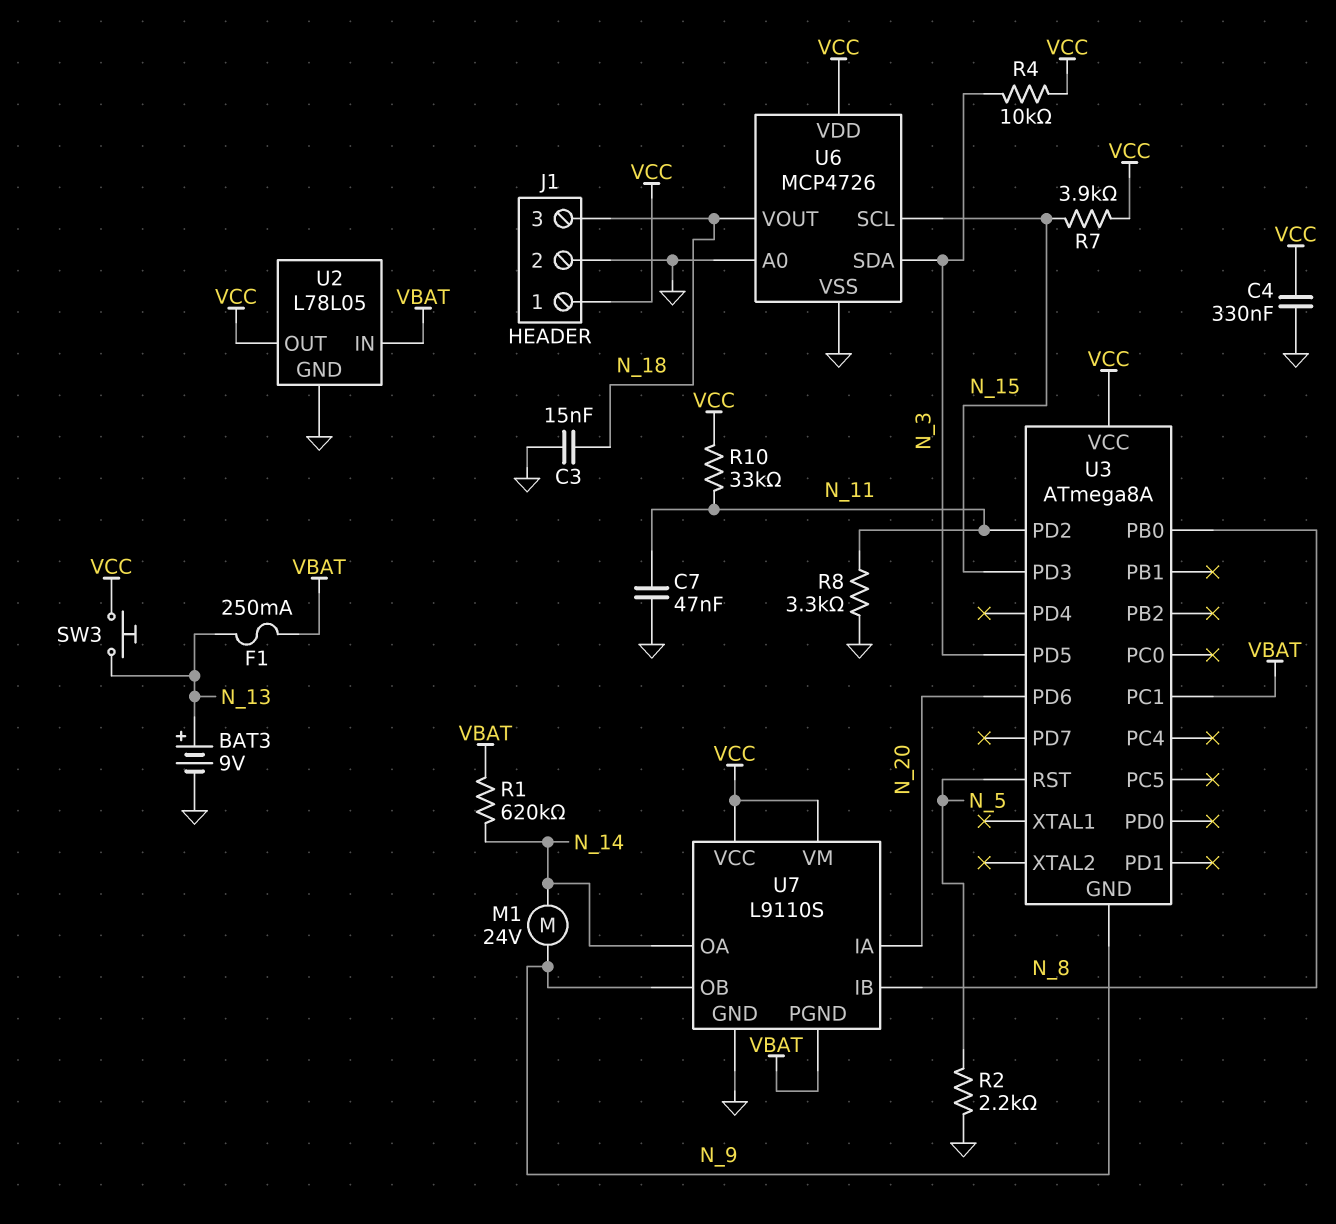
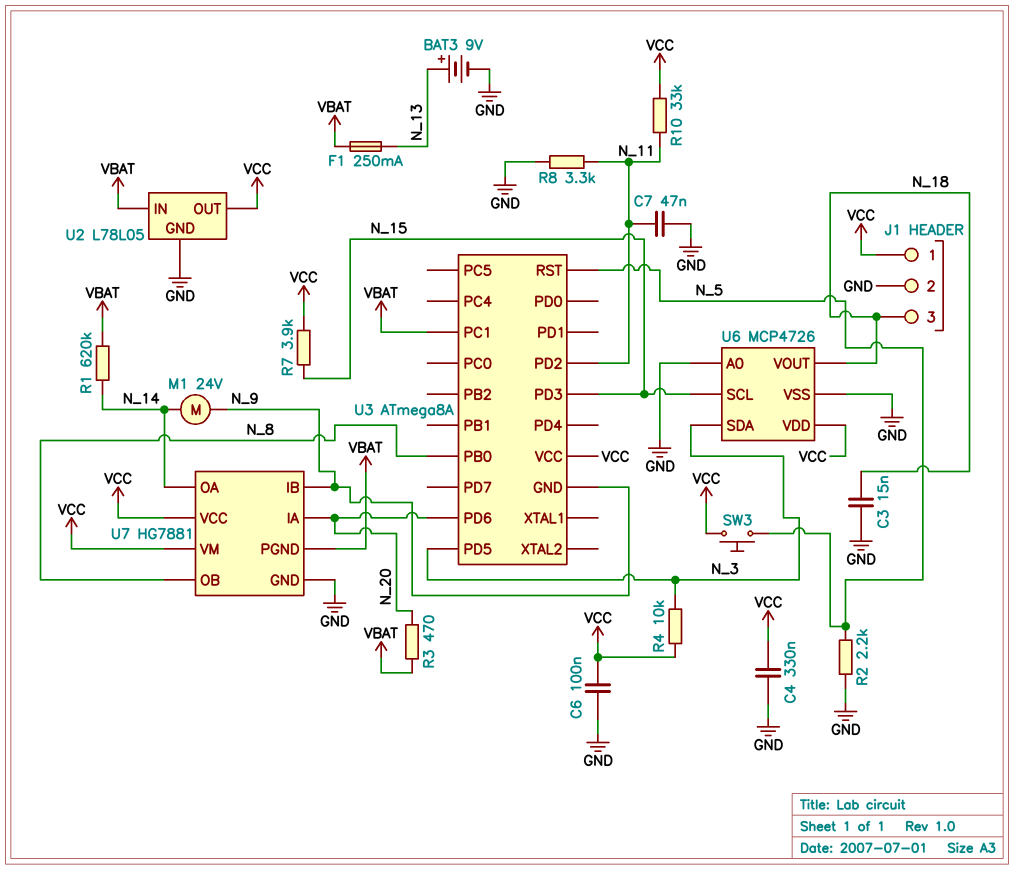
C6: none -> 100nF (GND, VCC)
R3: none -> 470 (N_20, VBAT)
SW3: button (N_13, VCC) -> button (N_5, VCC)
U7: L9110S -> HG7881
U7 pin IB: N_8 -> N_9
U7 pin OB: N_9 -> N_8

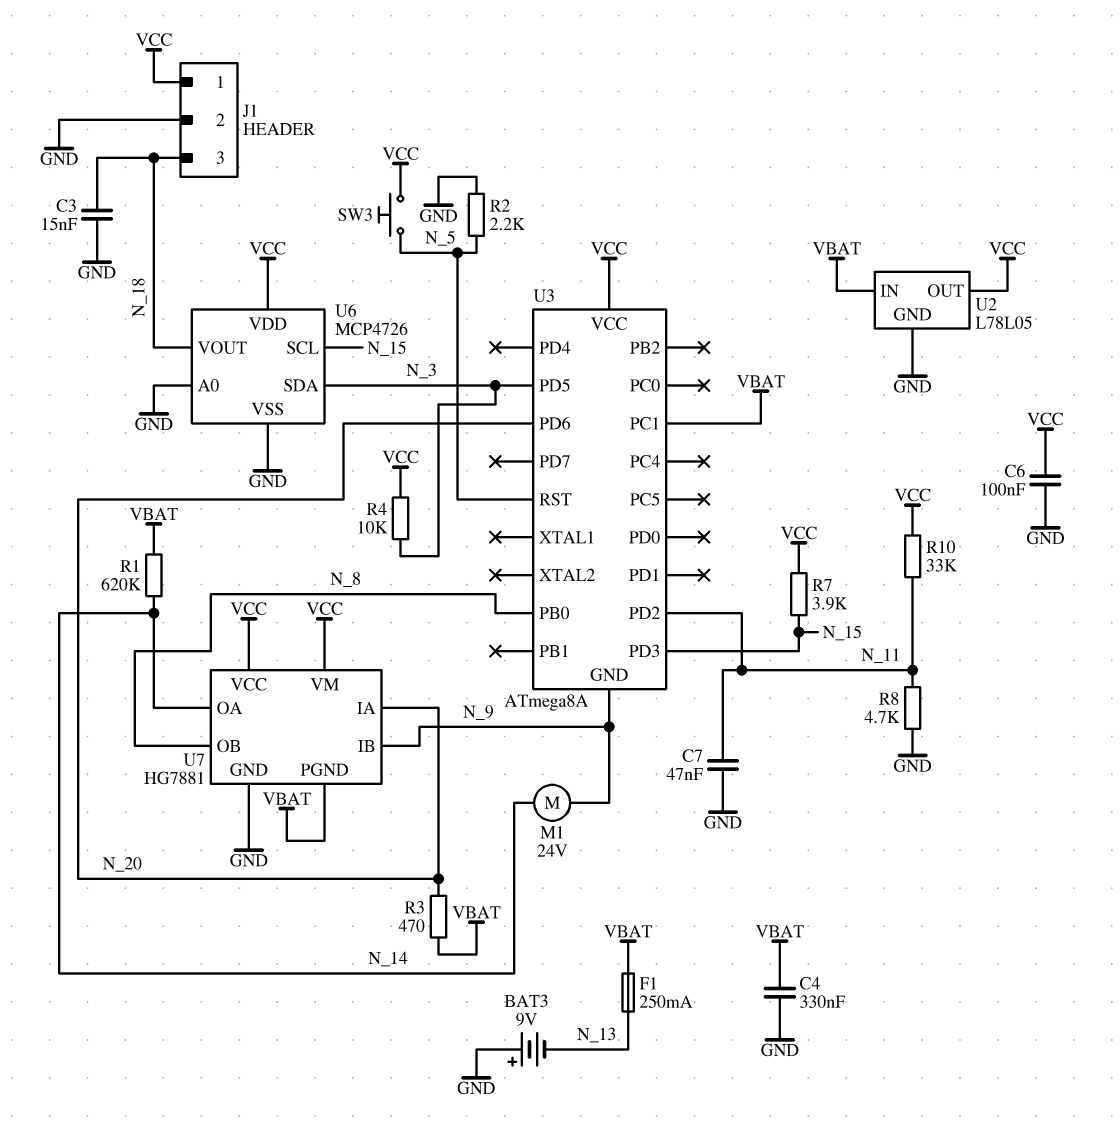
BAT3: 9V (plus N_13, minus GND) -> 9V (plus GND, minus N_13)
C4: 330nF (GND, VCC) -> 330nF (GND, VBAT)
R8: 3.3k (GND, N_11) -> 4.7k (GND, N_11)

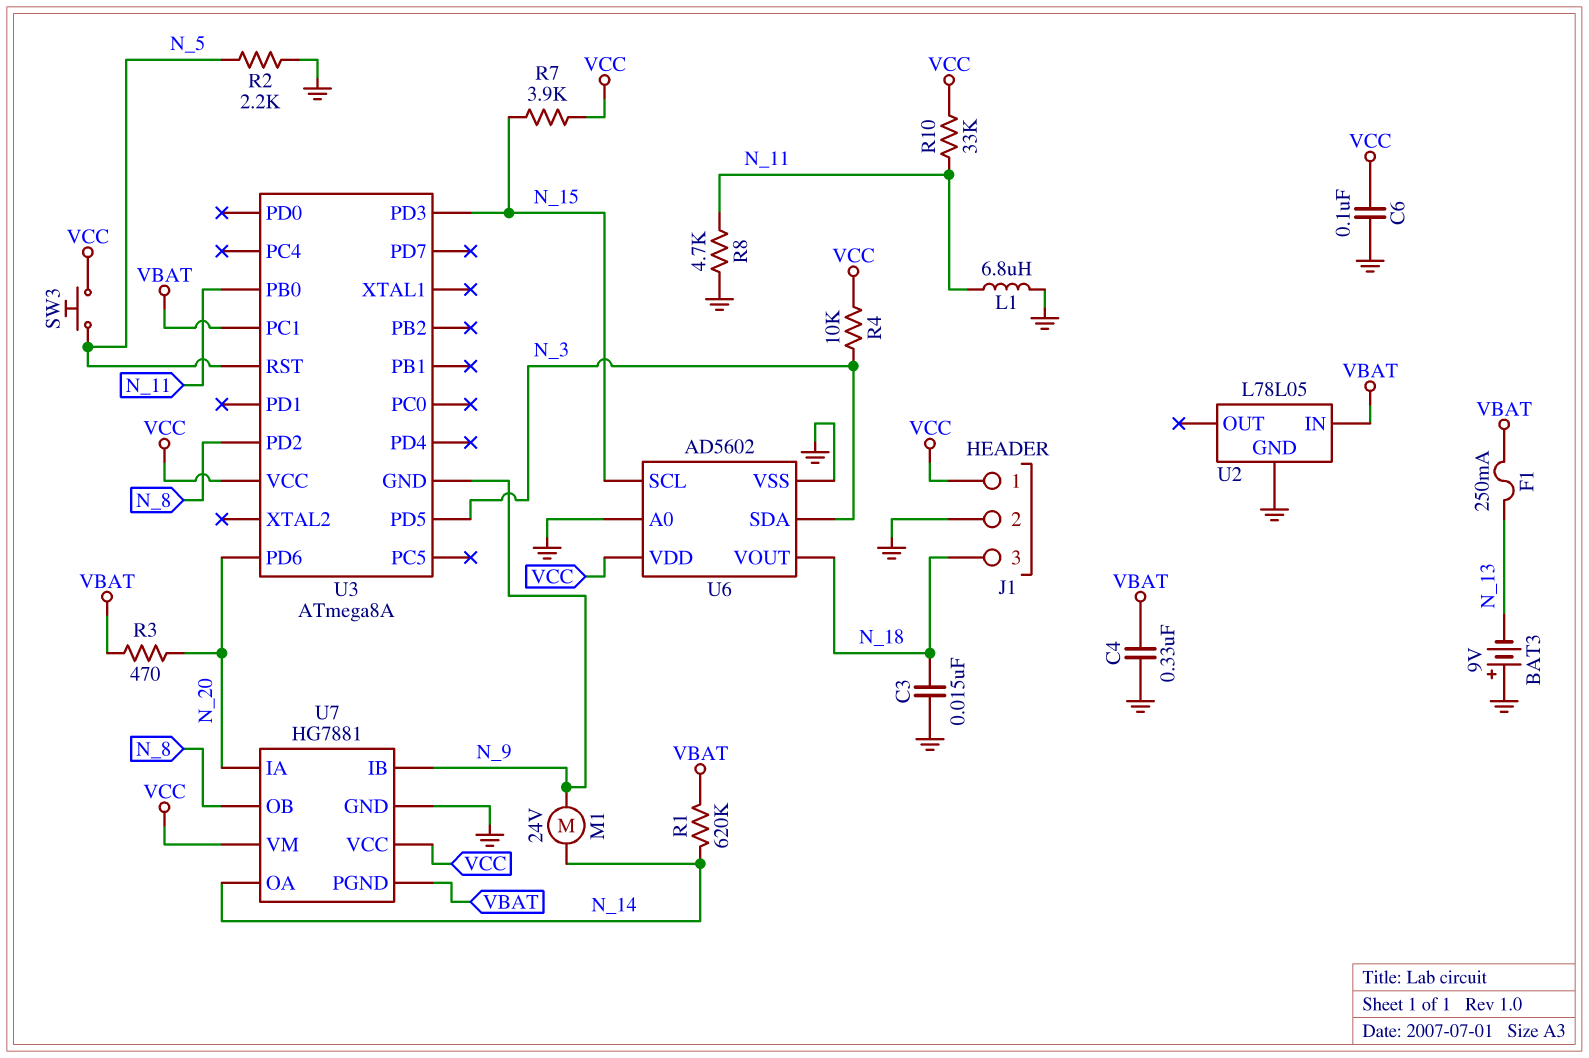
C7: 47nF (GND, N_11) -> none
L1: none -> 6.8uH (GND, N_11)
U2 pin OUT: VCC -> none
U3 pin PB0: N_8 -> N_11
U3 pin PD2: N_11 -> N_8
U6: MCP4726 -> AD5602

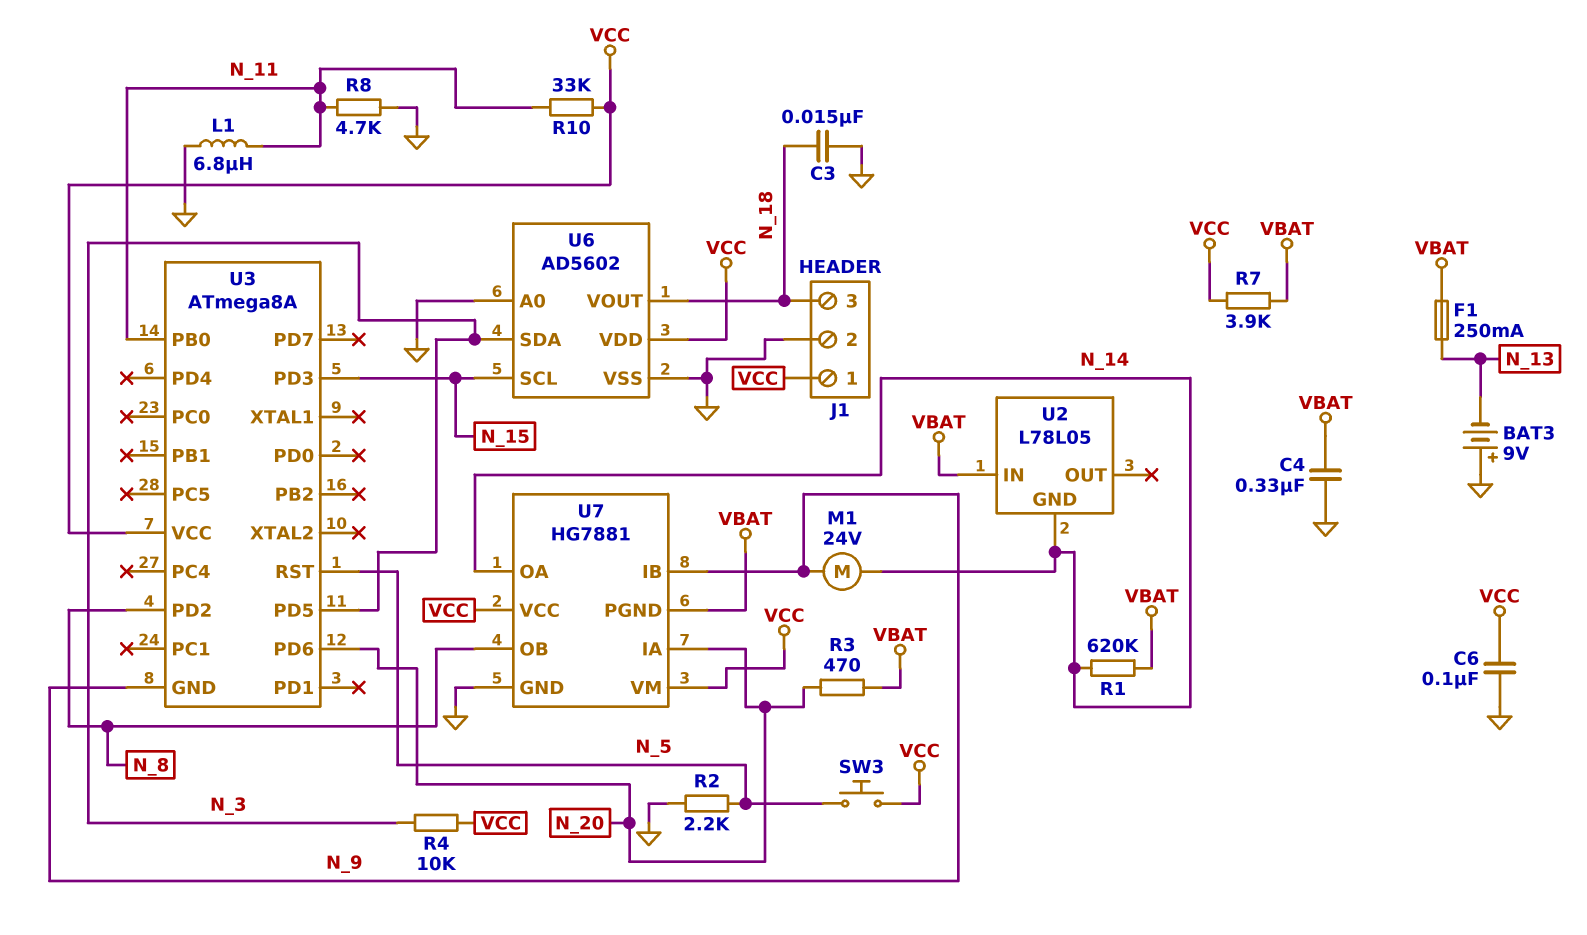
R7: 3.9k (N_15, VCC) -> 3.9k (VBAT, VCC)
U2 pin GND: GND -> N_14
U3 pin PC1: VBAT -> none

